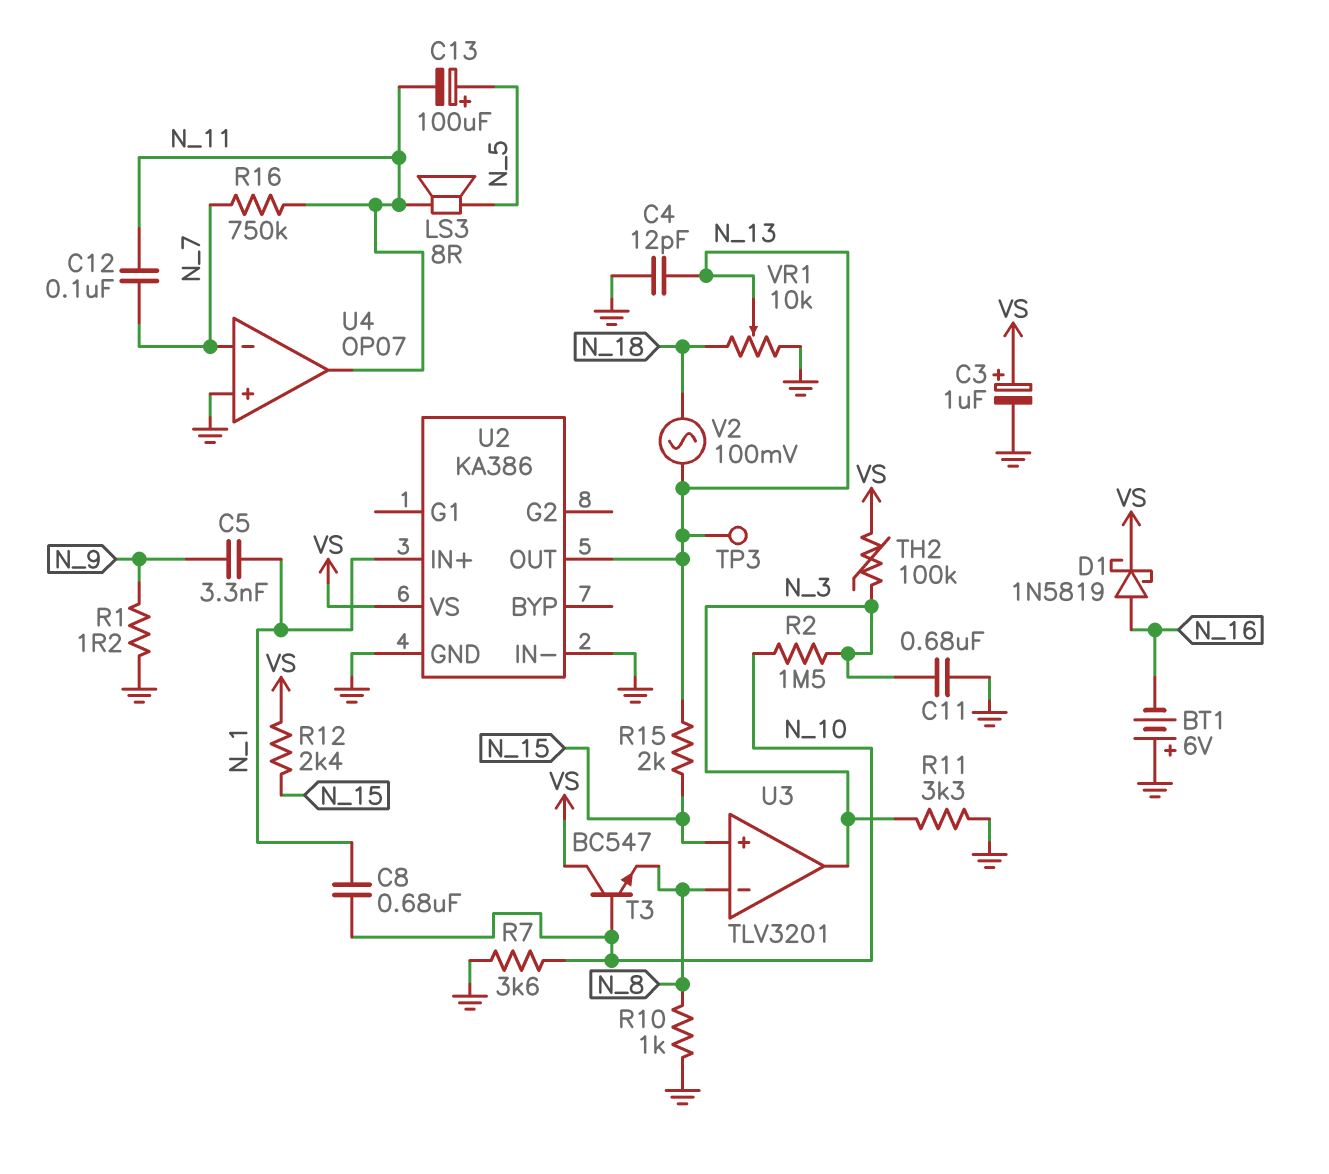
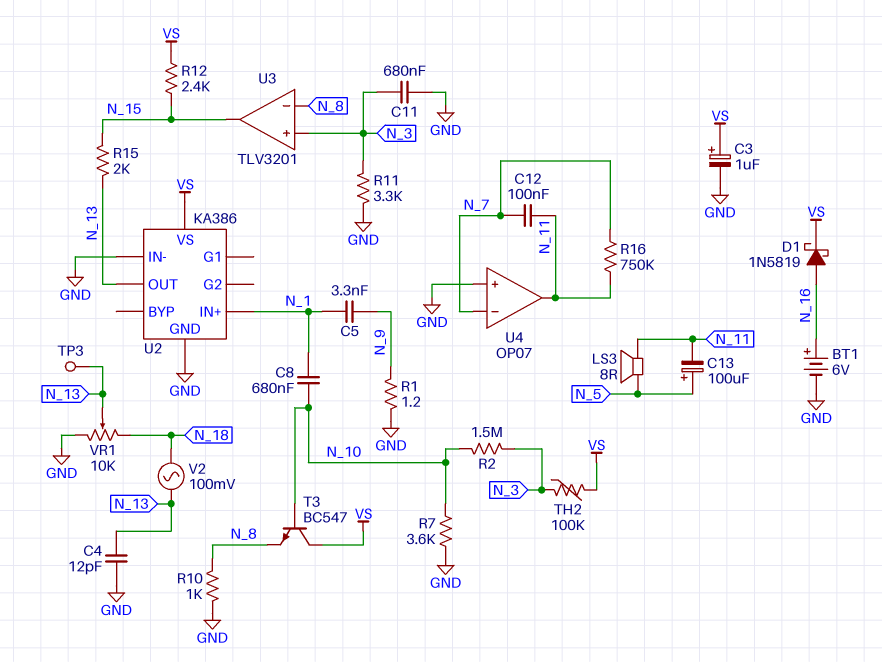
BT1: 6V (plus GND, minus N_16) -> 6V (plus N_16, minus GND)
U3 pin in+: N_15 -> N_3
U3 pin out: N_3 -> N_15

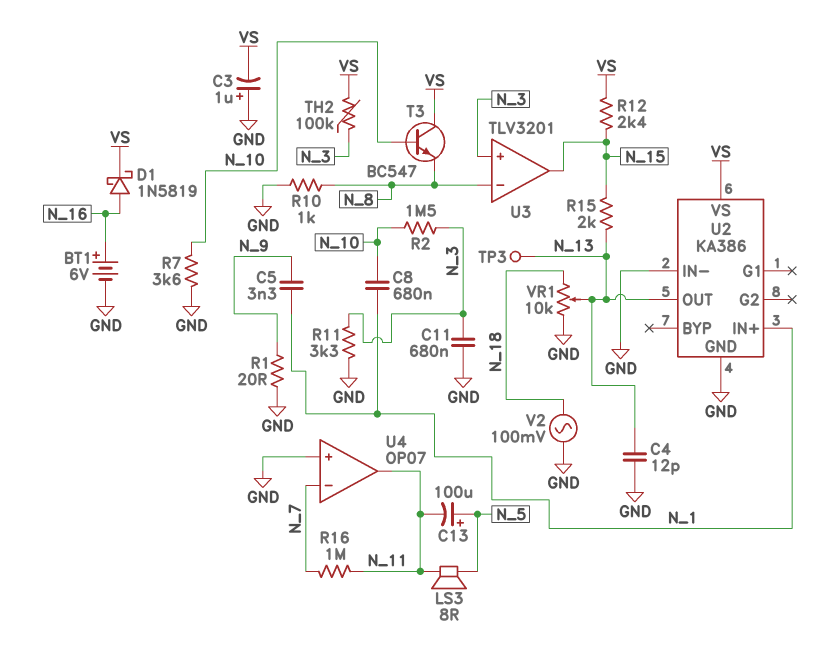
C3: 1uF (plus VS, minus GND) -> 1uF (plus GND, minus VS)
C12: 100nF (N_7, N_11) -> none
R1: 1.2 (GND, N_9) -> 20 (GND, N_9)
R16: 750k (N_7, N_11) -> 1M (N_7, N_11)
V2: AC 100mV (N_13, N_18) -> AC 100mV (GND, N_18)

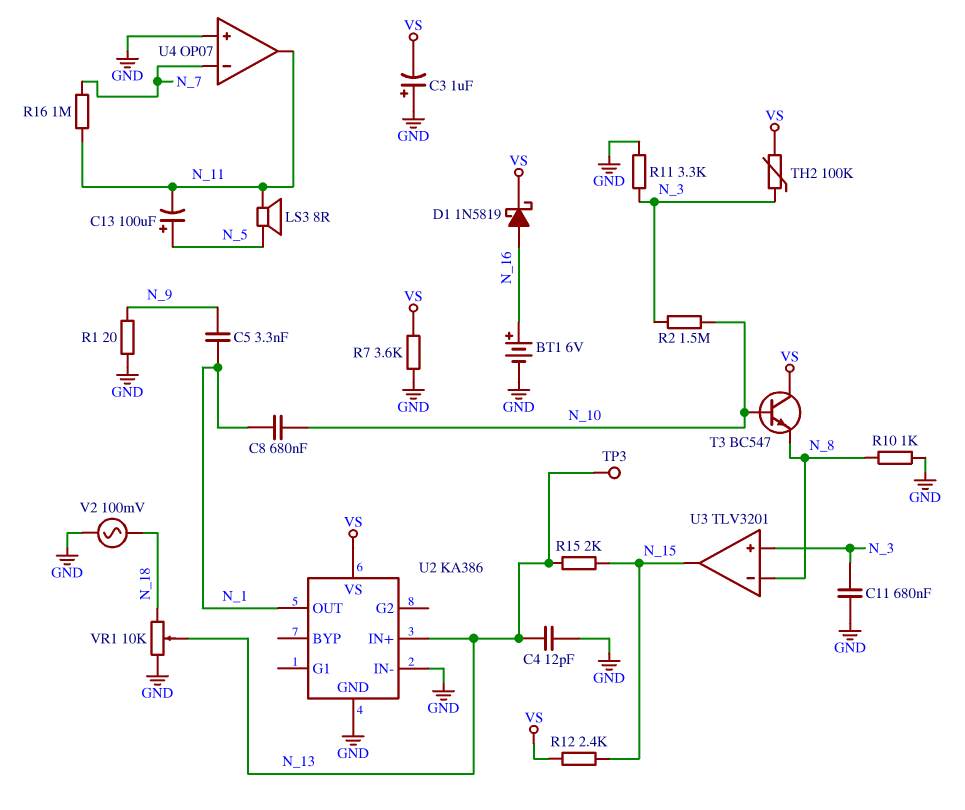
R7: 3.6k (GND, N_10) -> 3.6k (GND, VS)
U2 pin IN+: N_1 -> N_13
U2 pin OUT: N_13 -> N_1

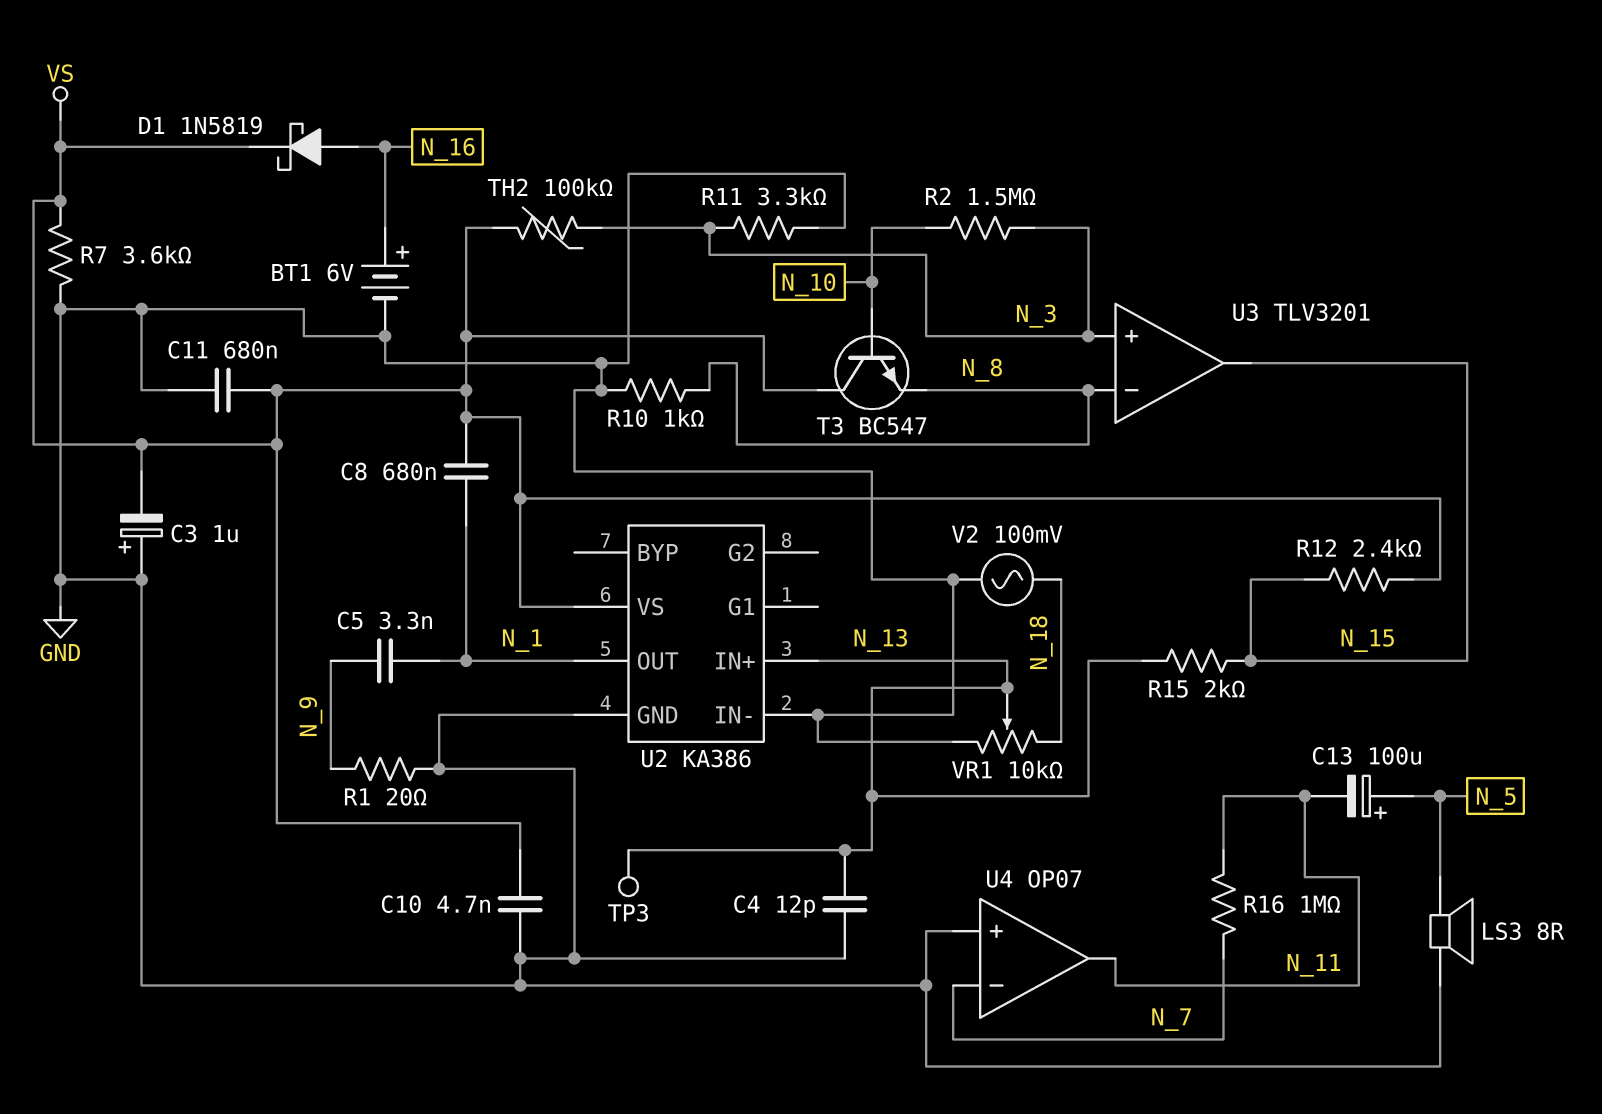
C8: 680nF (N_1, N_10) -> 680nF (N_1, VS)
C10: none -> 4.7nF (GND, VS)
C11: 680nF (GND, N_3) -> 680nF (GND, VS)
LS3: speaker 8R (N_5, N_11) -> speaker 8R (GND, N_5)

